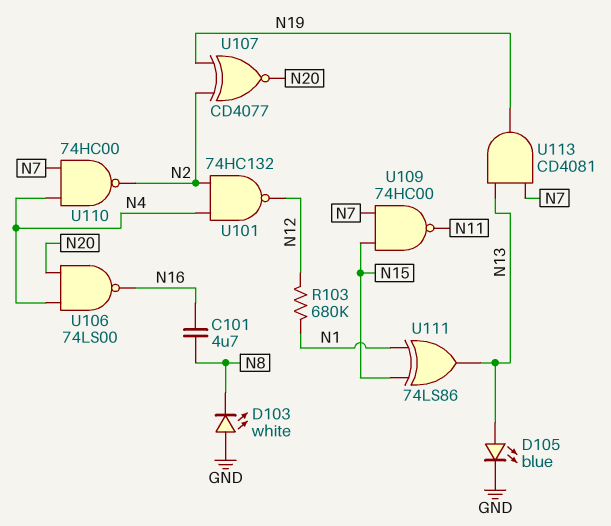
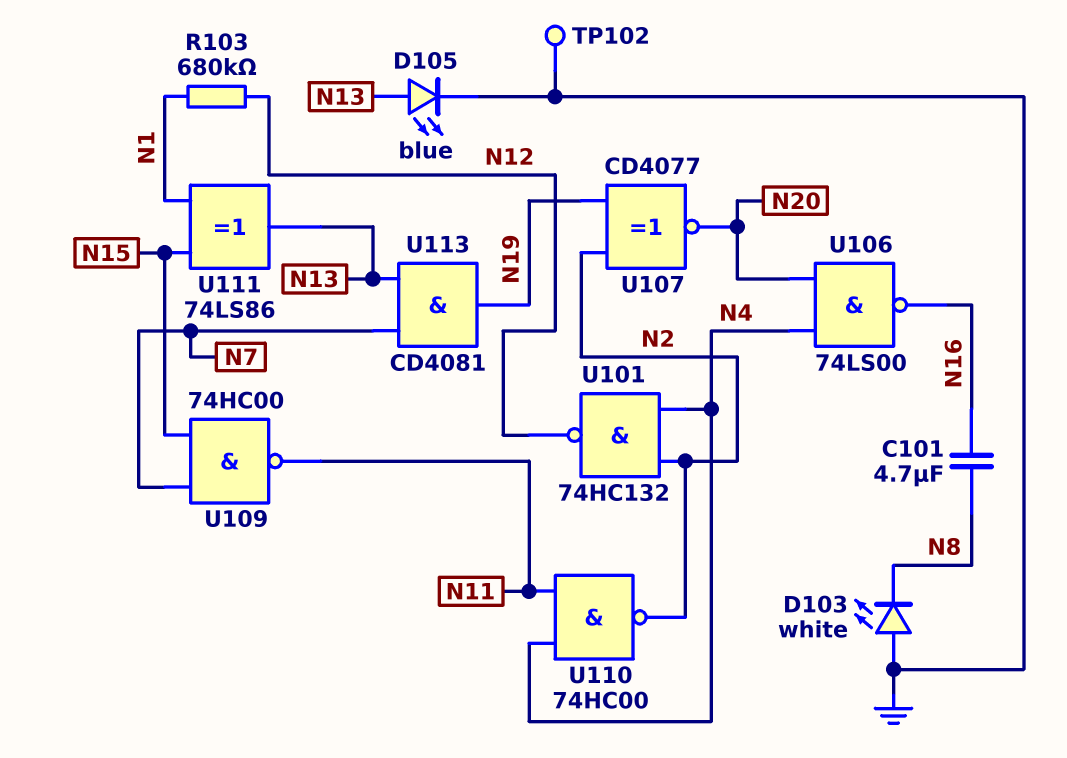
TP102: none -> test point (GND)
U110: NAND 74HC00 (in N4, in N7, out N2) -> NAND 74HC00 (in N4, in N11, out N2)

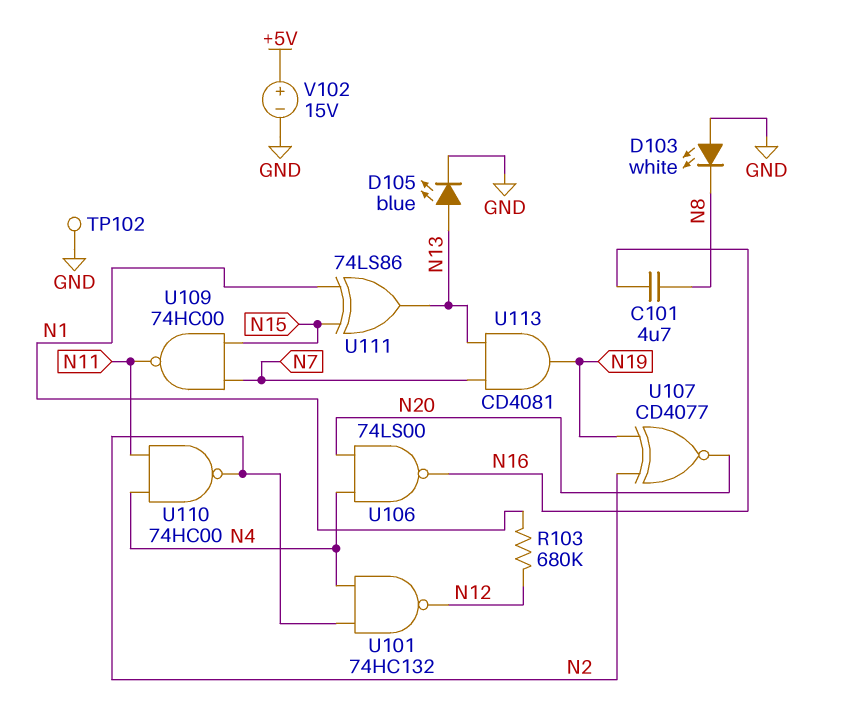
V102: none -> 15V (plus +5V, minus GND)

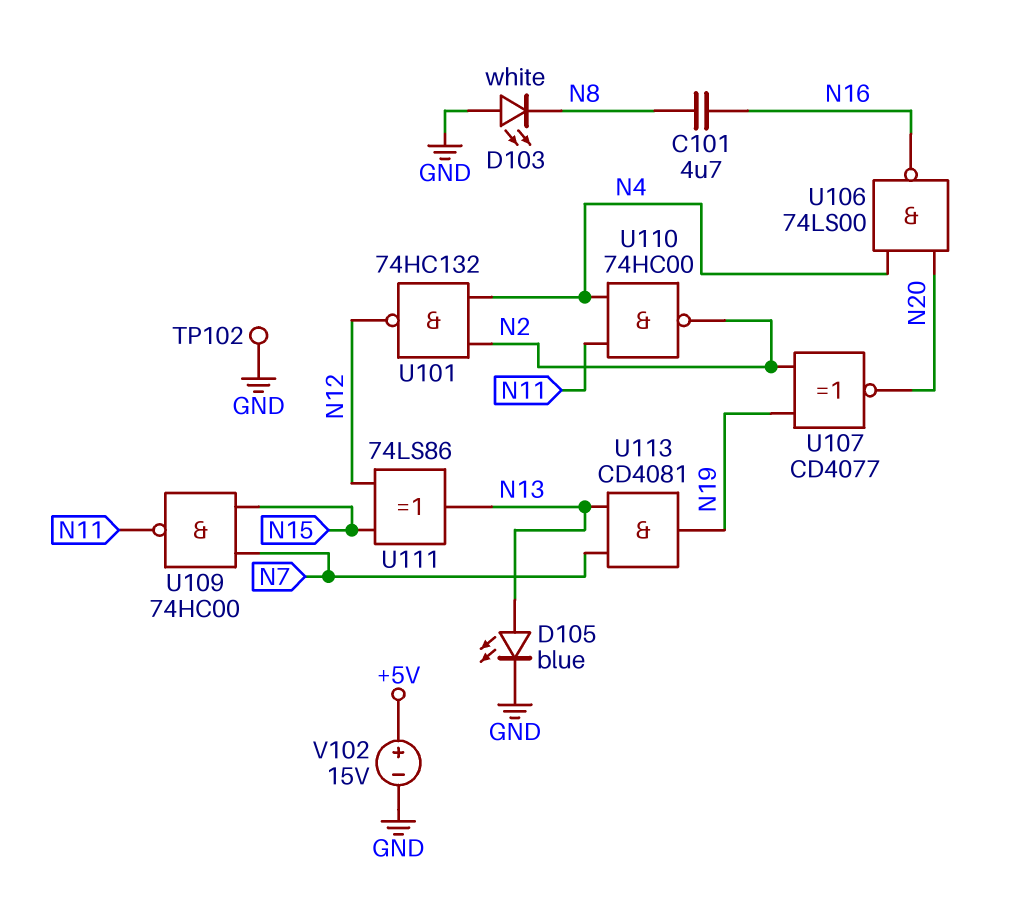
R103: 680k (N1, N12) -> none
U111: XOR 74LS86 (in N1, in N15, out N13) -> XOR 74LS86 (in N12, in N15, out N13)

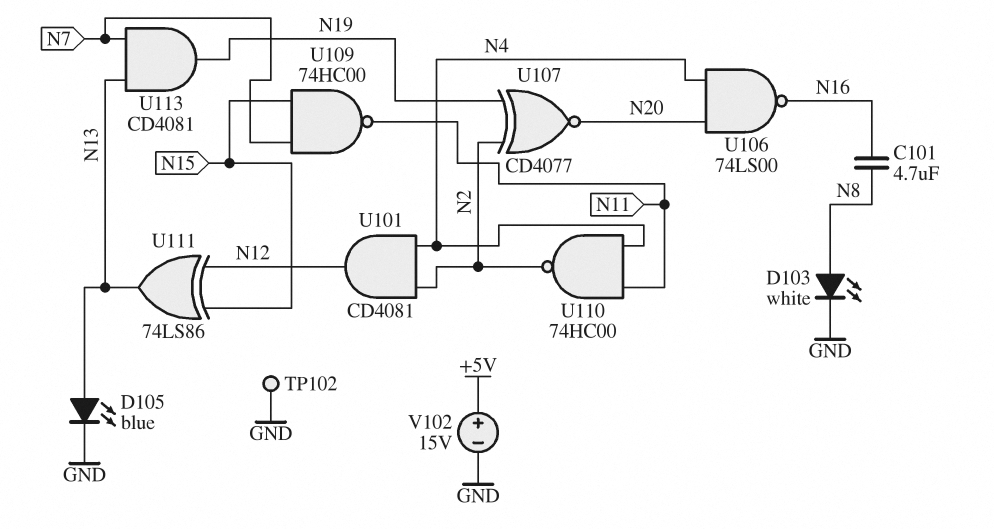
D103: LED white (A GND, K N8) -> LED white (A N8, K GND)
U101: NAND 74HC132 (in N2, in N4, out N12) -> AND CD4081 (in N2, in N4, out N12)

